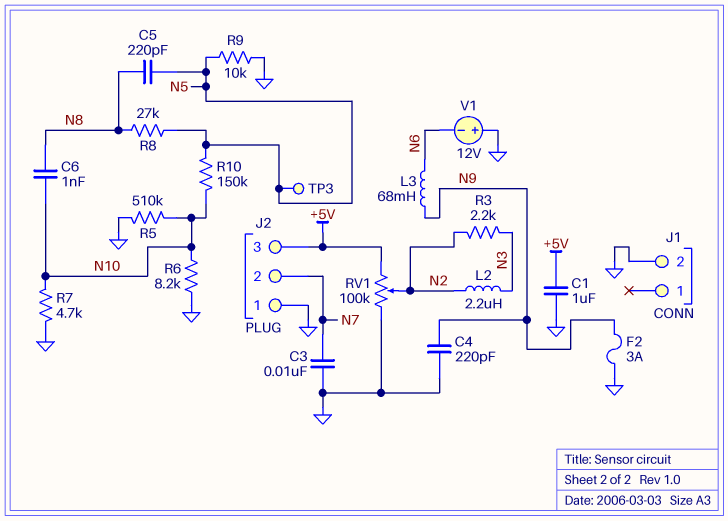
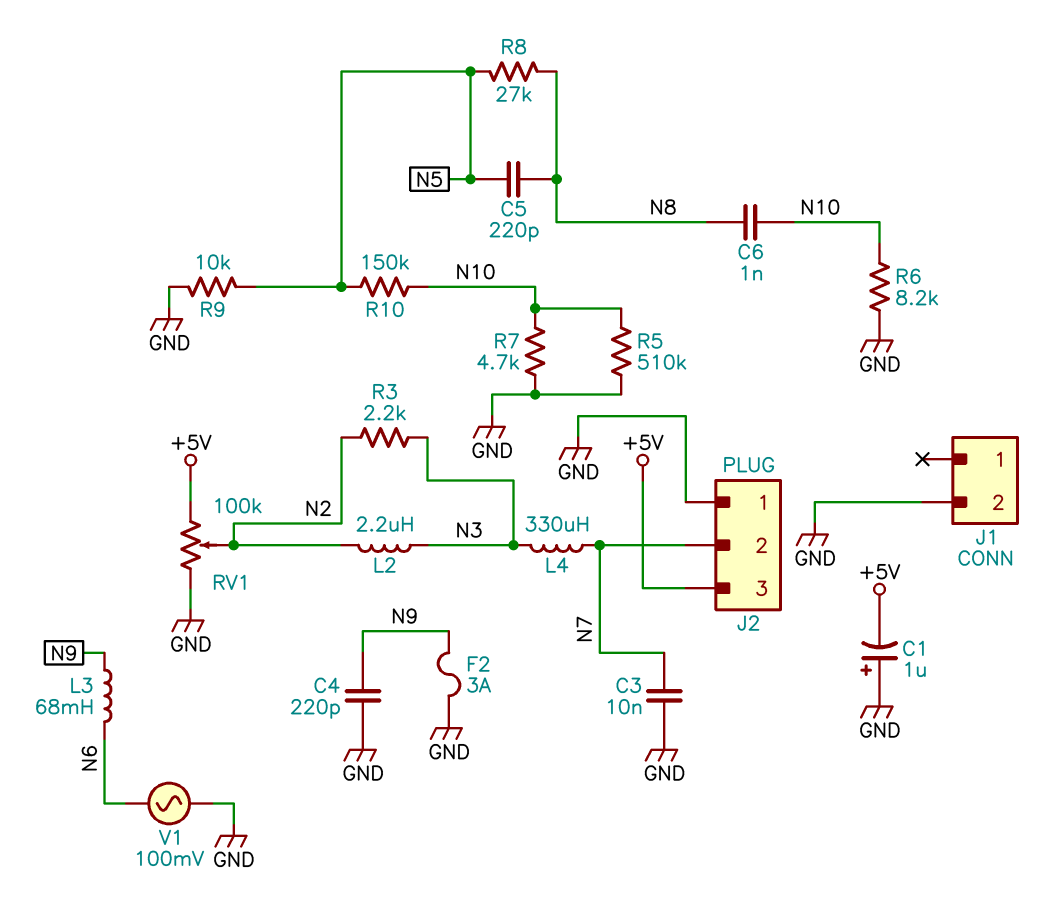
C1: 1uF (+5V, GND) -> 1uF (plus GND, minus +5V)
L4: none -> 330uH (N3, N7)
TP3: test point (N5) -> none
V1: 12V (plus GND, minus N6) -> AC 100mV (GND, N6)

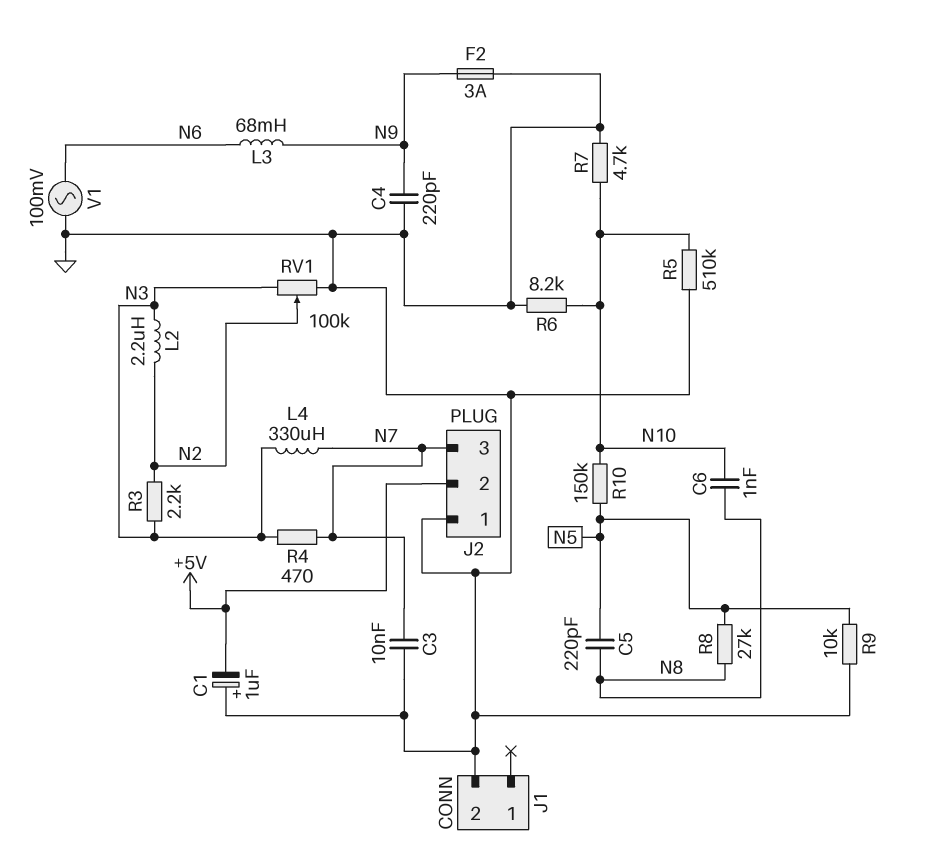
J2 pin 2: N7 -> +5V
J2 pin 3: +5V -> N7
R4: none -> 470 (N3, N7)
RV1: 100k (+5V, GND, wiper N2) -> 100k (GND, N3, wiper N2)

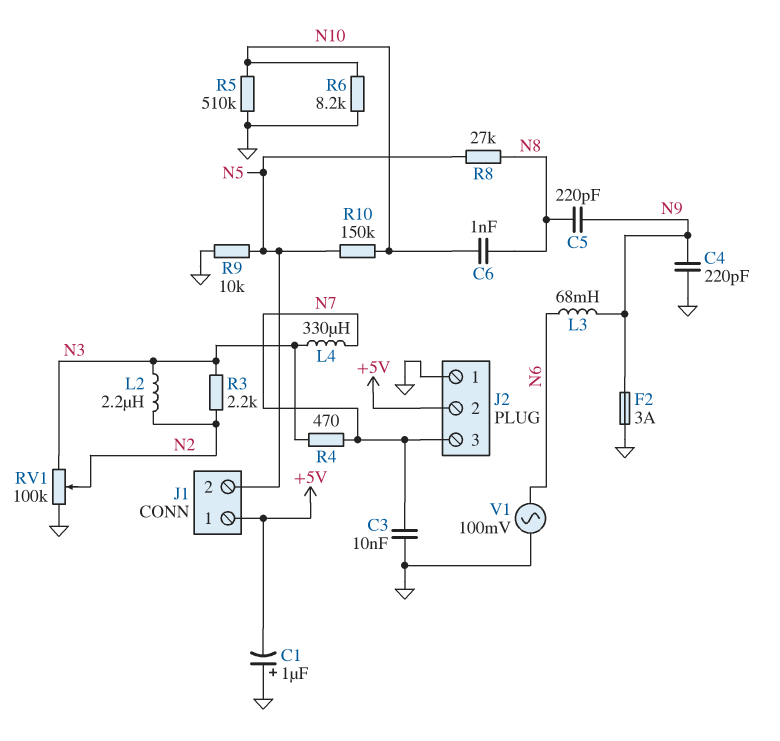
C5: 220pF (N5, N8) -> 220pF (N8, N9)
J1 pin 1: none -> +5V
J1 pin 2: GND -> N5
R7: 4.7k (GND, N10) -> none

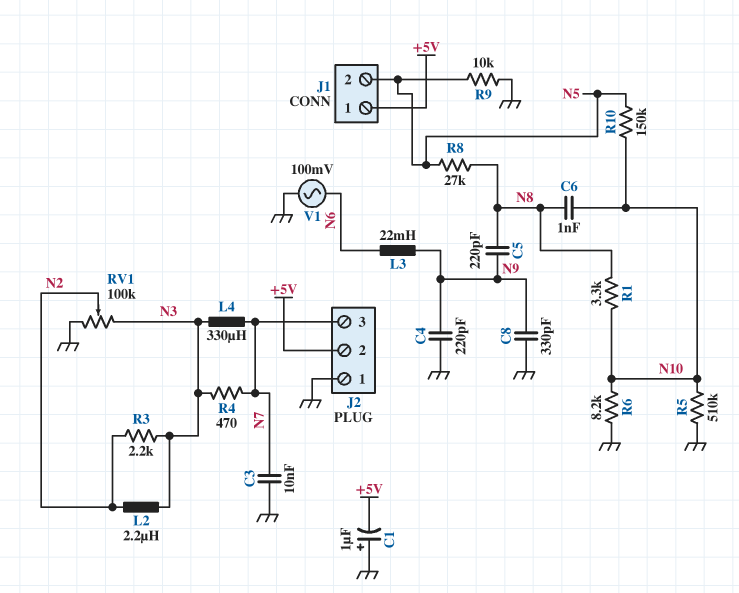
C8: none -> 330pF (GND, N9)
F2: 3A (GND, N9) -> none
L3: 68mH (N6, N9) -> 22mH (N6, N9)
R1: none -> 3.3k (N8, N10)

